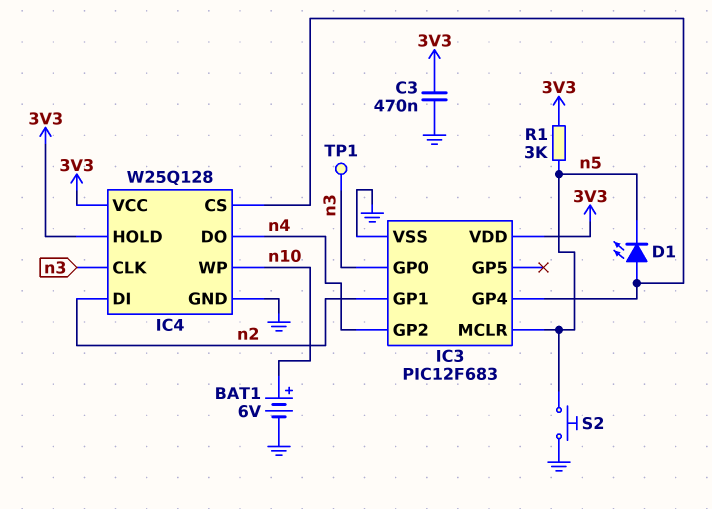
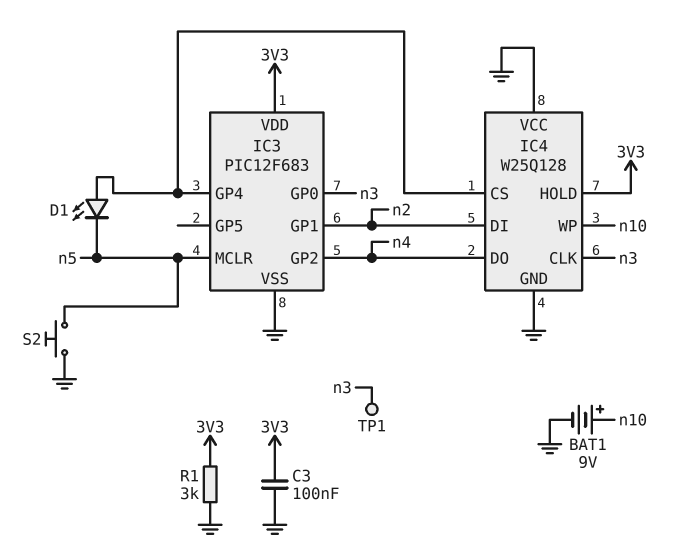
BAT1: 6V (plus n10, minus GND) -> 9V (plus n10, minus GND)
C3: 470nF (3V3, GND) -> 100nF (3V3, GND)
IC4 pin VCC: 3V3 -> GND
R1: 3k (3V3, n5) -> 3k (3V3, GND)

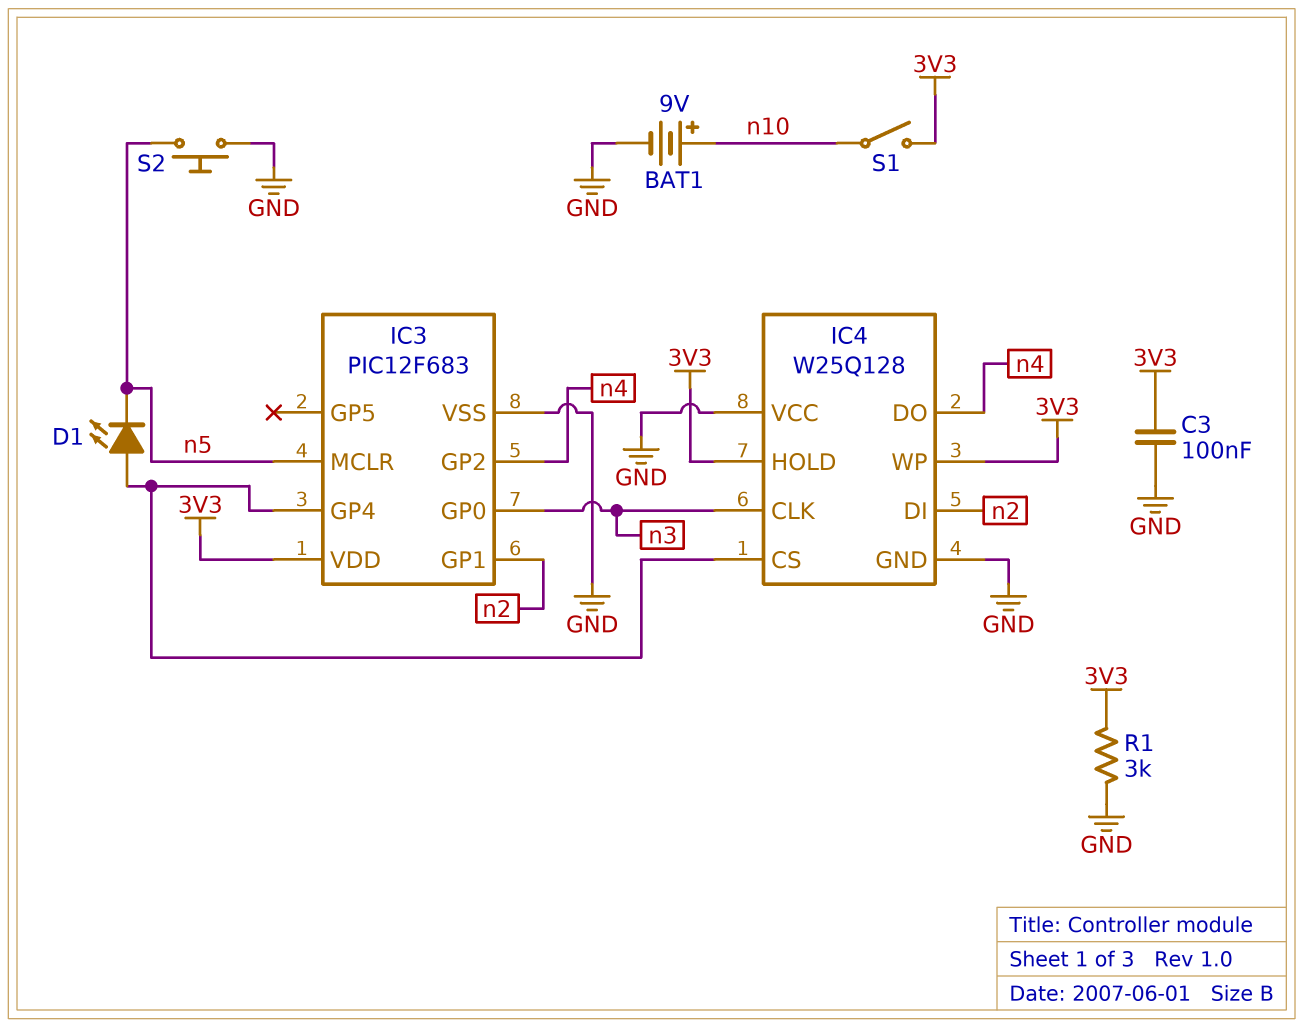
IC4 pin WP: n10 -> 3V3
S1: none -> switch (3V3, n10)
TP1: test point (n3) -> none

